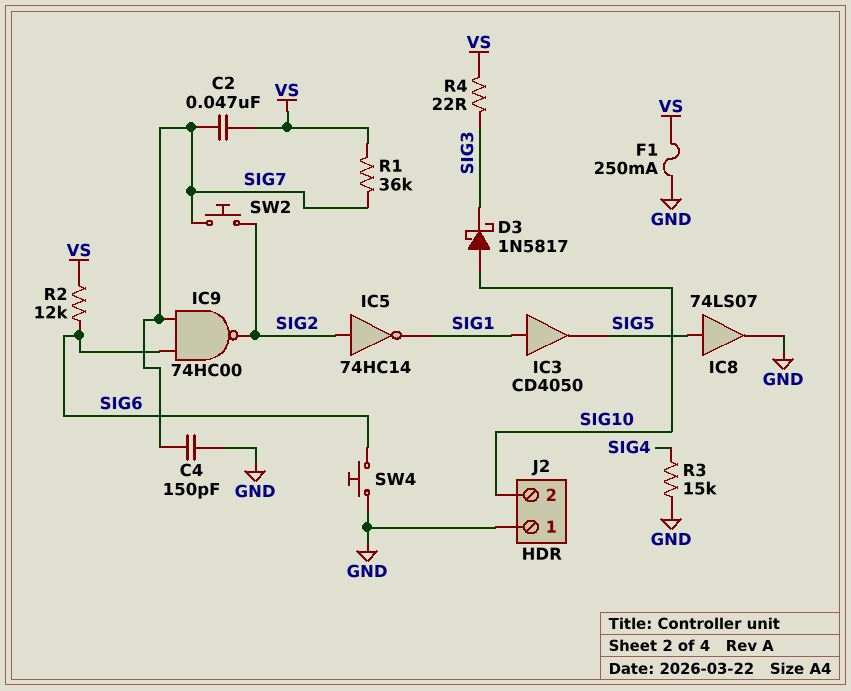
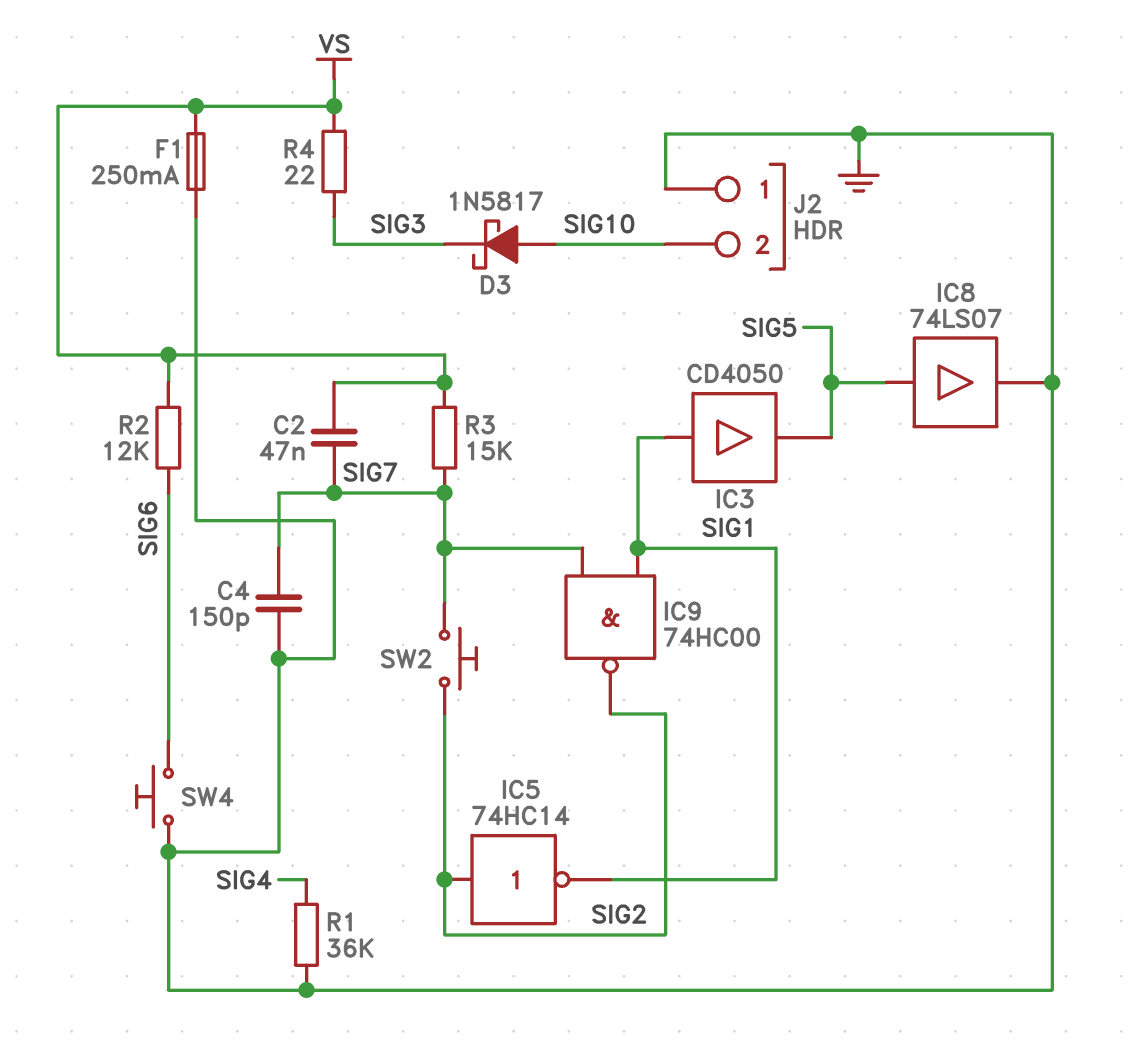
IC9: NAND 74HC00 (in SIG6, in SIG7, out SIG2) -> NAND 74HC00 (in SIG1, in SIG7, out SIG2)
R1: 36k (SIG7, VS) -> 36k (GND, SIG4)
R3: 15k (GND, SIG4) -> 15k (SIG7, VS)

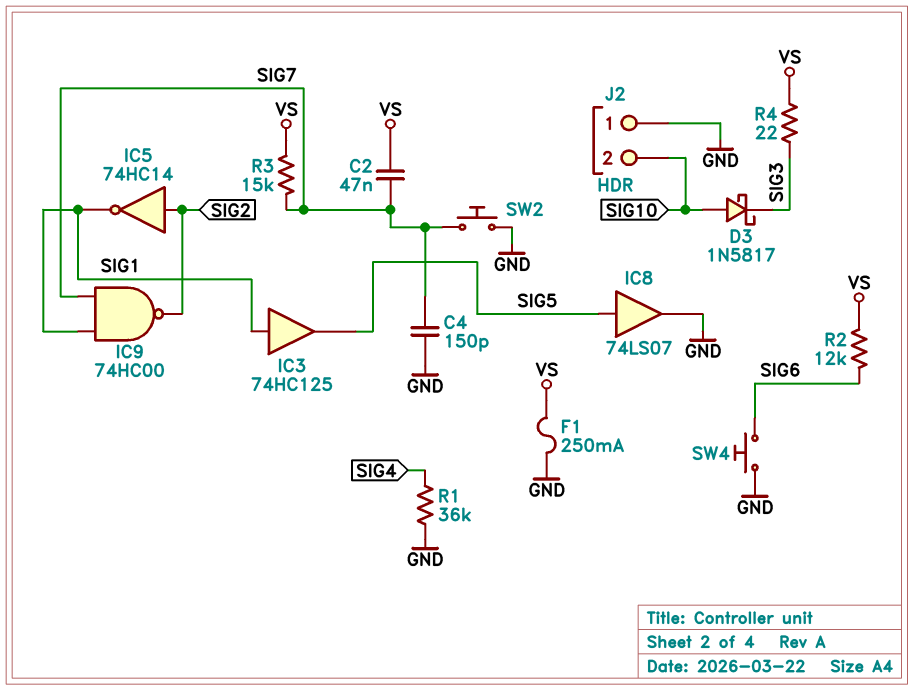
IC3: buffer CD4050 (in SIG1, out SIG5) -> buffer 74HC125 (in SIG1, out SIG5)
SW2: button (SIG2, SIG7) -> button (GND, SIG7)

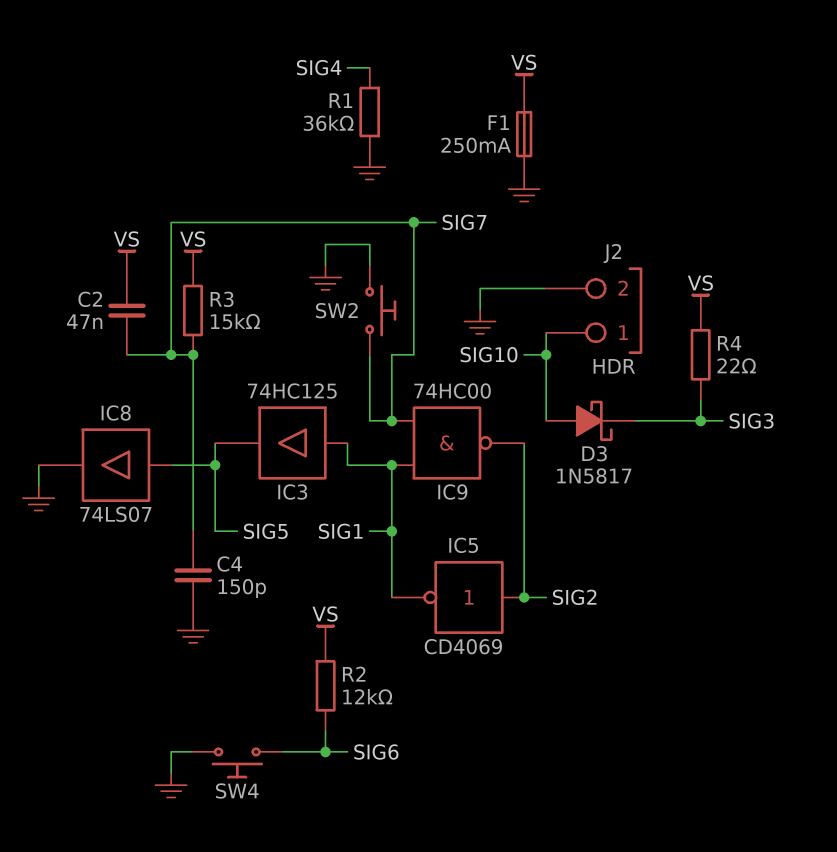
IC5: NOT 74HC14 (in SIG2, out SIG1) -> NOT CD4069 (in SIG2, out SIG1)
J2 pin 1: GND -> SIG10
J2 pin 2: SIG10 -> GND

